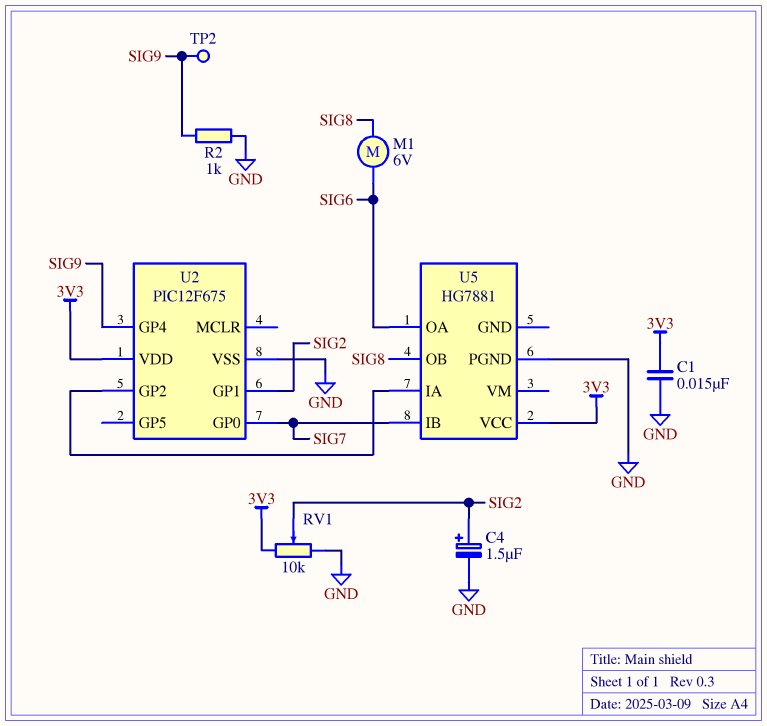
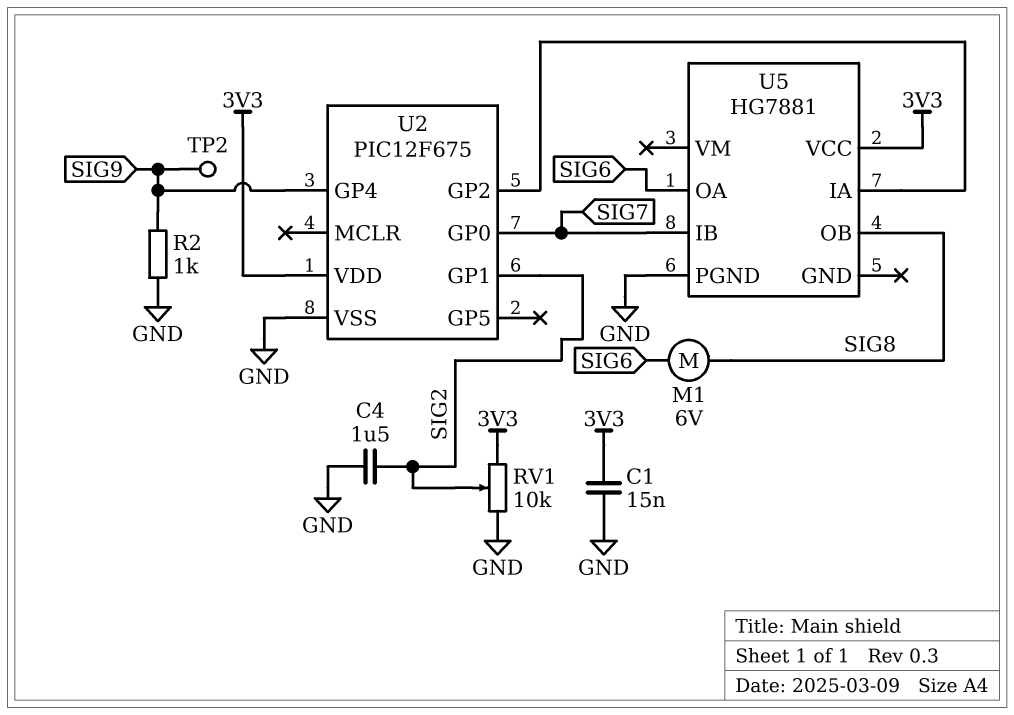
C4: 1.5uF (plus SIG2, minus GND) -> 1.5uF (GND, SIG2)

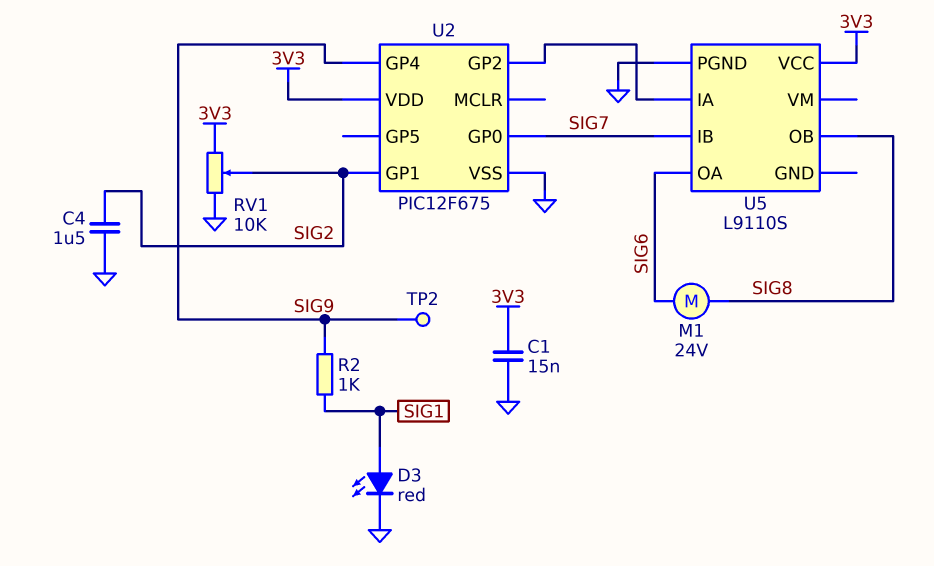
D3: none -> LED red (A SIG1, K GND)
M1: motor 6V (SIG6, SIG8) -> motor 24V (SIG6, SIG8)
R2: 1k (GND, SIG9) -> 1k (SIG1, SIG9)
U5: HG7881 -> L9110S

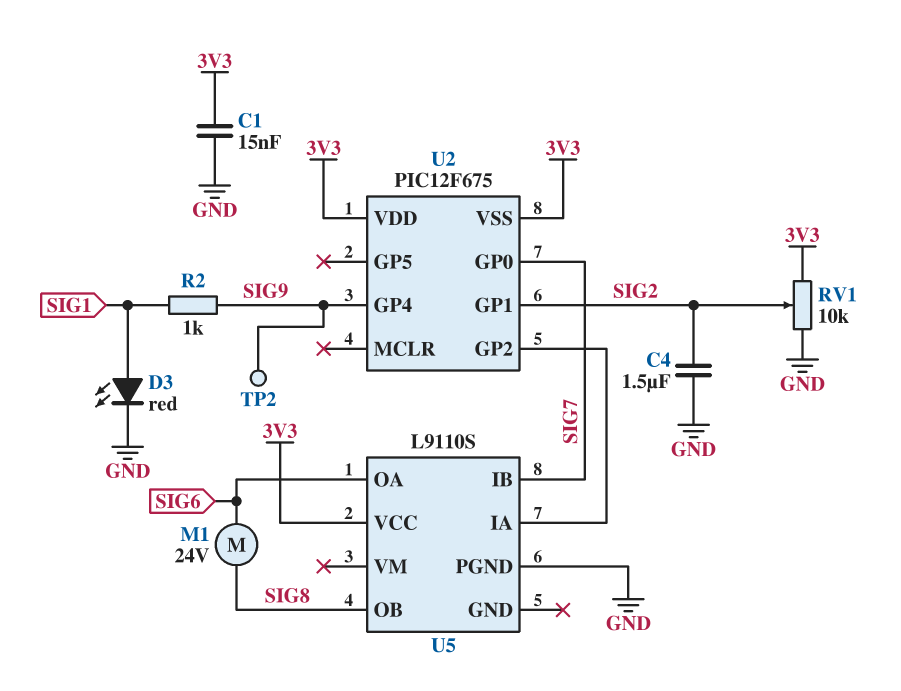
U2 pin VSS: GND -> 3V3

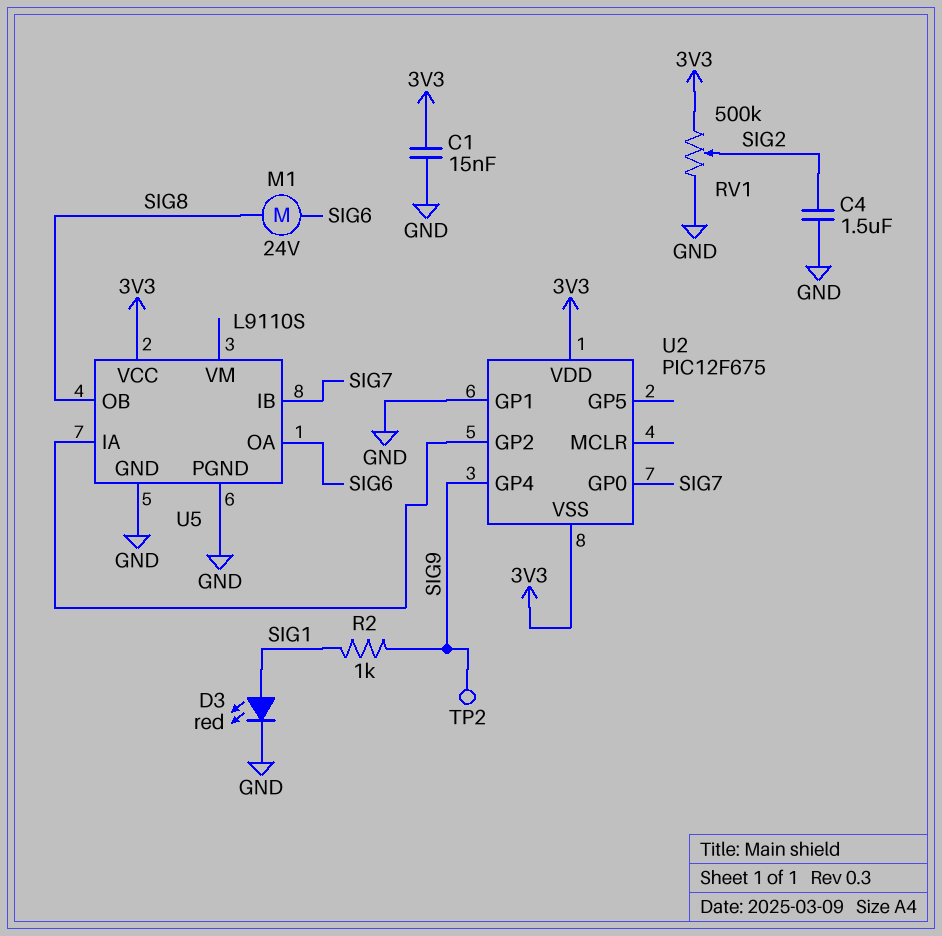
RV1: 10k (3V3, GND, wiper SIG2) -> 500k (3V3, GND, wiper SIG2)
U2 pin GP1: SIG2 -> GND
U5 pin GND: none -> GND

